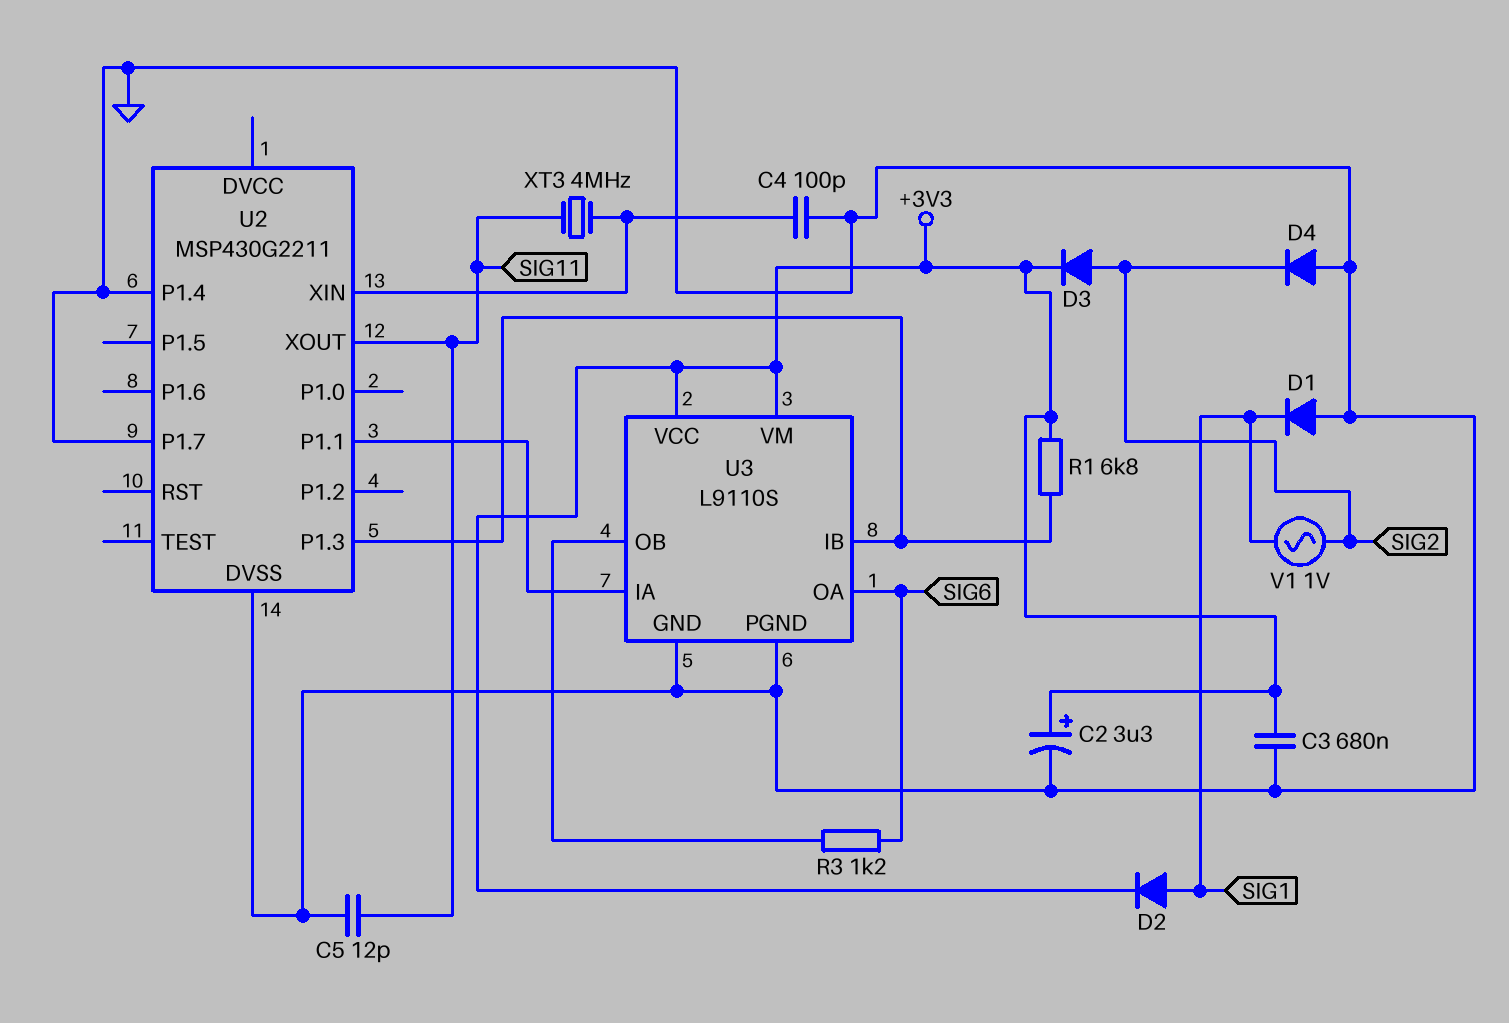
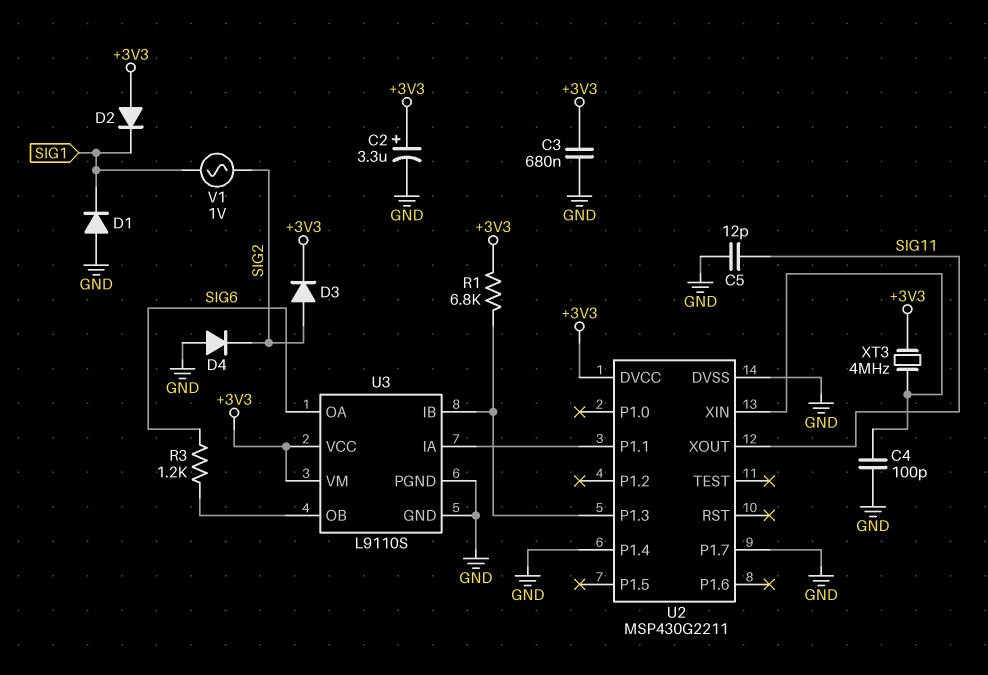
D2: diode (A SIG1, K +3V3) -> diode (A +3V3, K SIG1)
U2 pin DVCC: none -> +3V3
XT3: 4MHz (SIG11, U2/XIN) -> 4MHz (+3V3, U2/XIN)

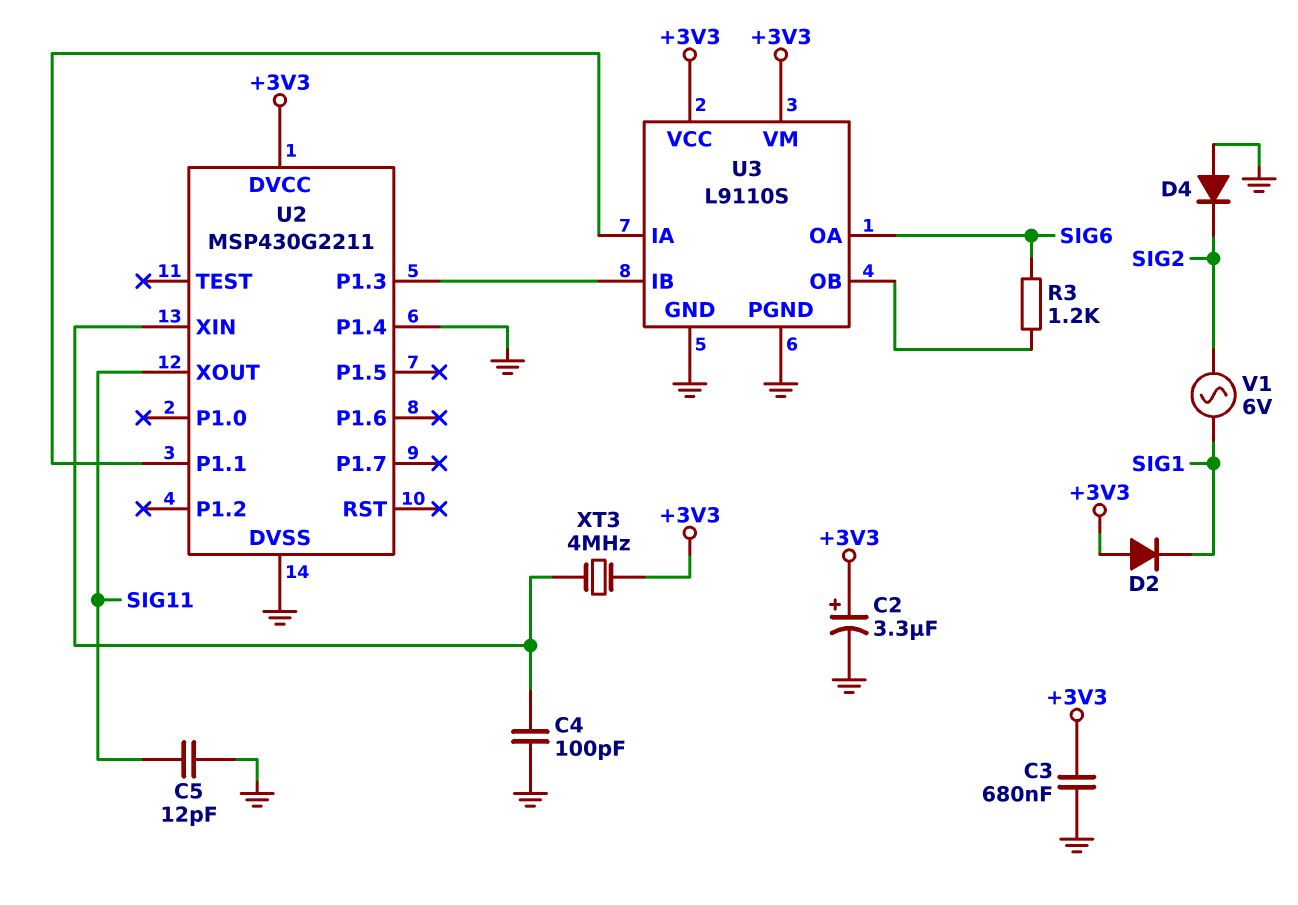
D1: diode (A GND, K SIG1) -> none
D3: diode (A SIG2, K +3V3) -> none
R1: 6.8k (+3V3, U2/P1.3) -> none
U2 pin P1.7: GND -> none
V1: AC 1V (SIG1, SIG2) -> AC 6V (SIG1, SIG2)

